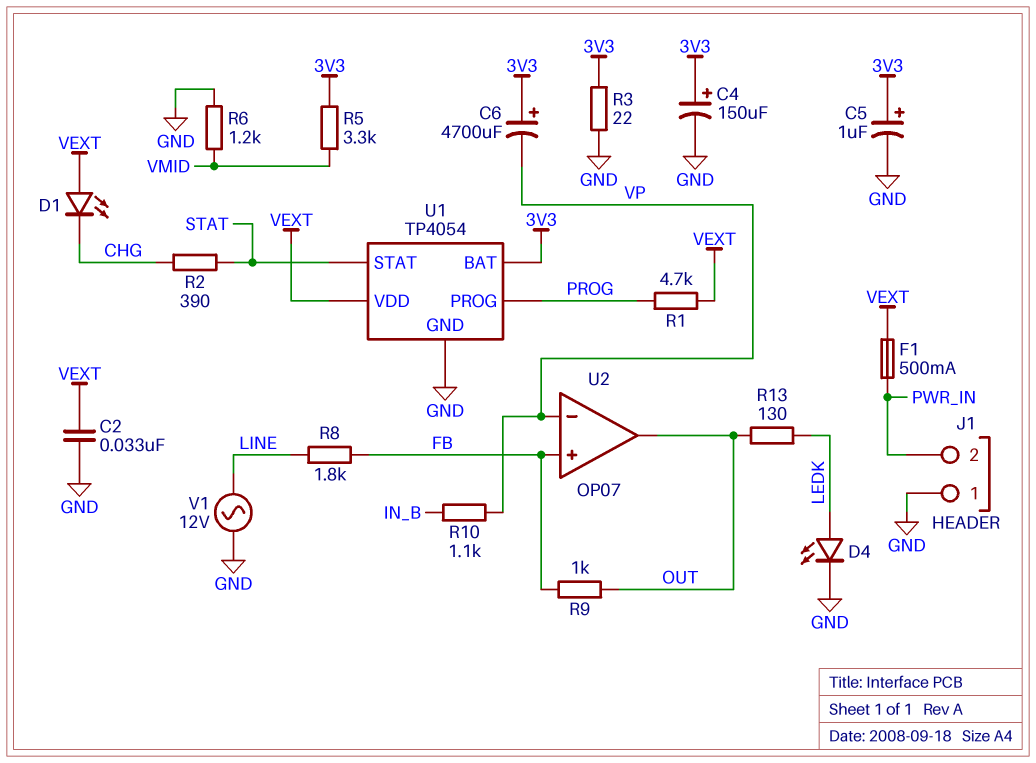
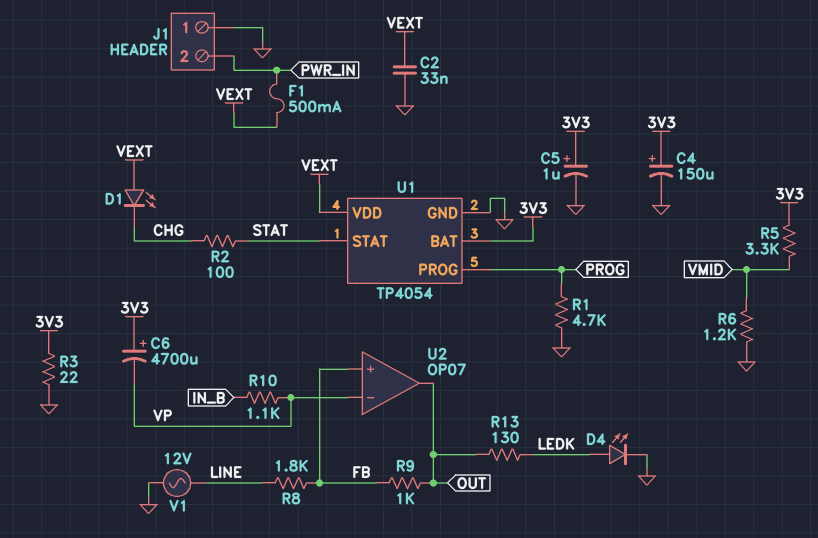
R1: 4.7k (PROG, VEXT) -> 4.7k (GND, PROG)
R2: 390 (CHG, STAT) -> 100 (CHG, STAT)

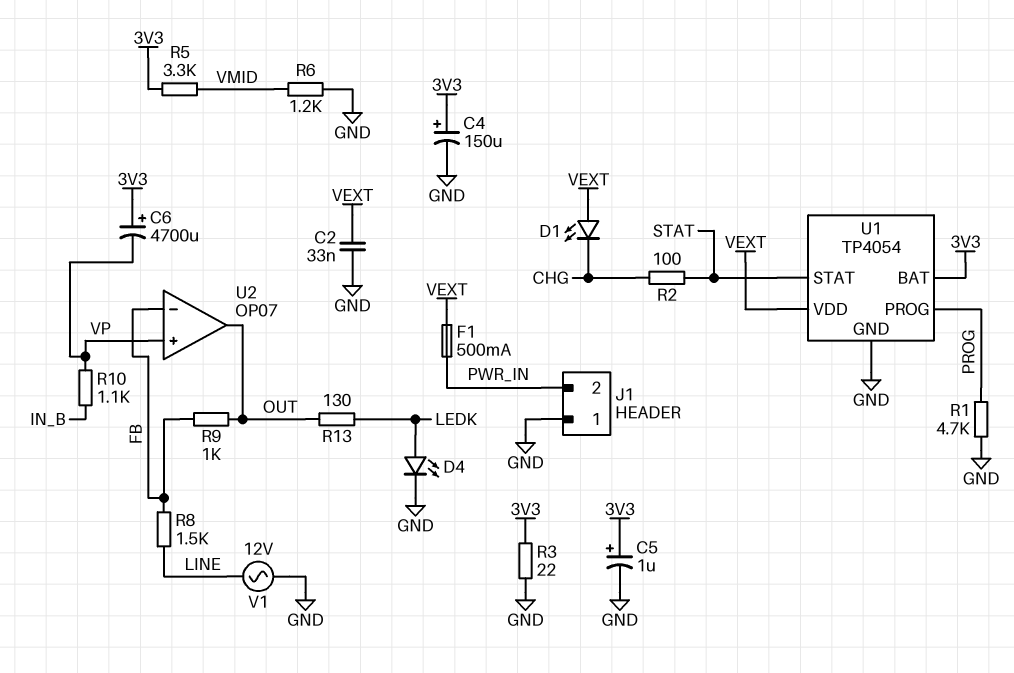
R8: 1.8k (FB, LINE) -> 1.5k (FB, LINE)
U2 pin in+: FB -> VP
U2 pin in-: VP -> FB

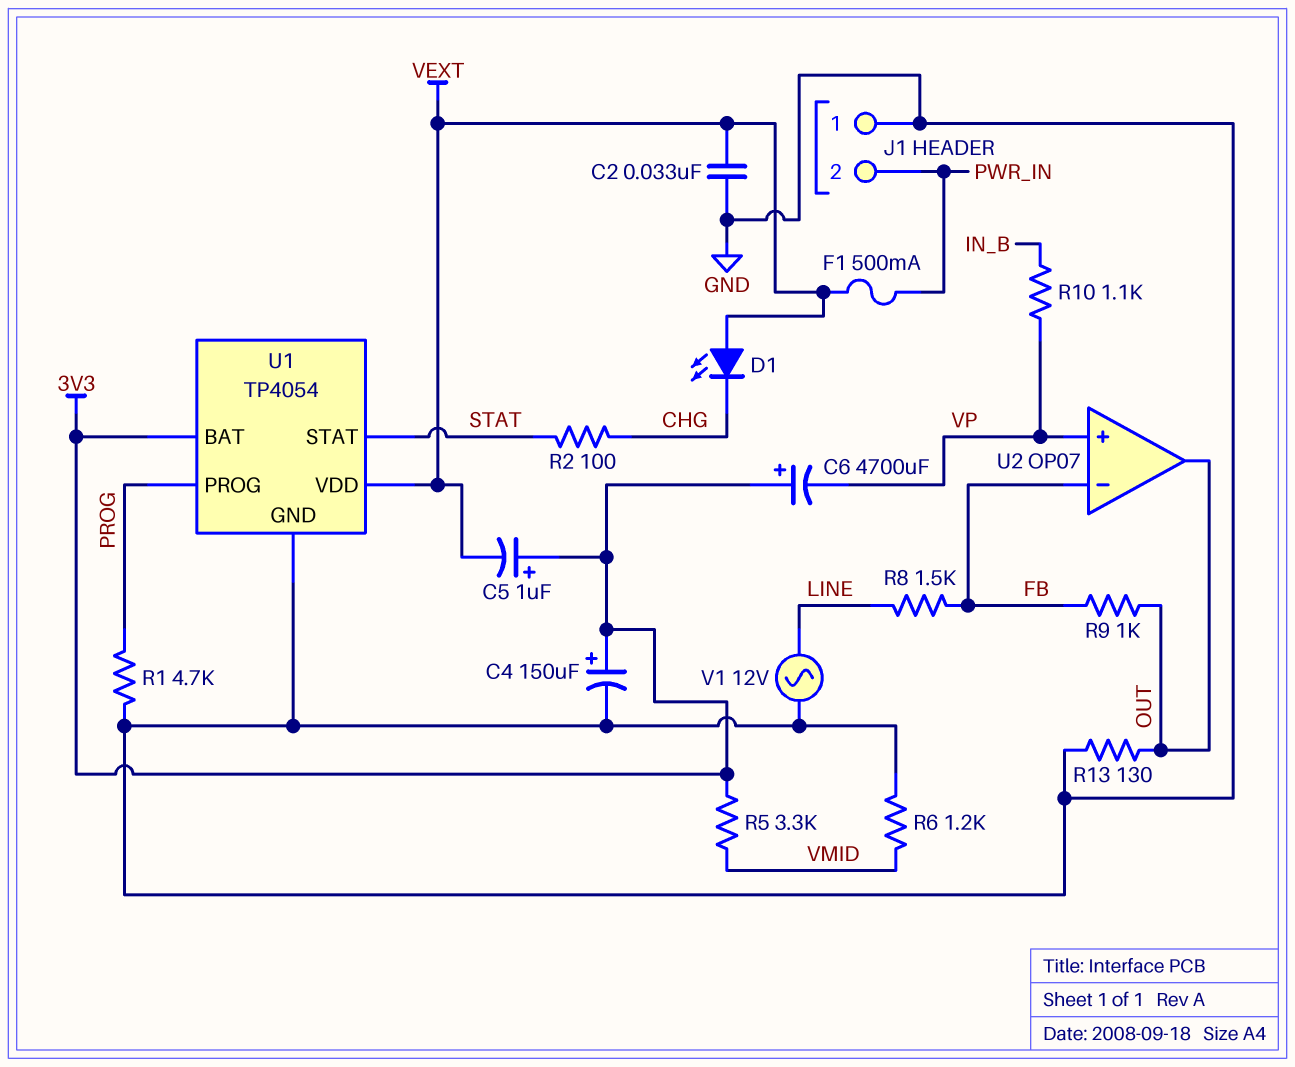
C5: 1uF (plus 3V3, minus GND) -> 1uF (plus 3V3, minus VEXT)
D4: LED (A LEDK, K GND) -> none
R3: 22 (3V3, GND) -> none
R13: 130 (LEDK, OUT) -> 130 (GND, OUT)

